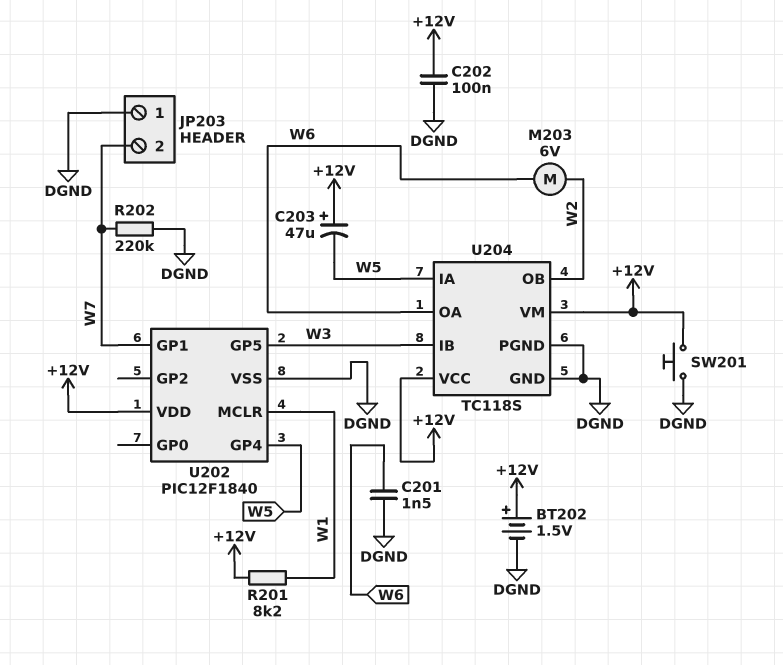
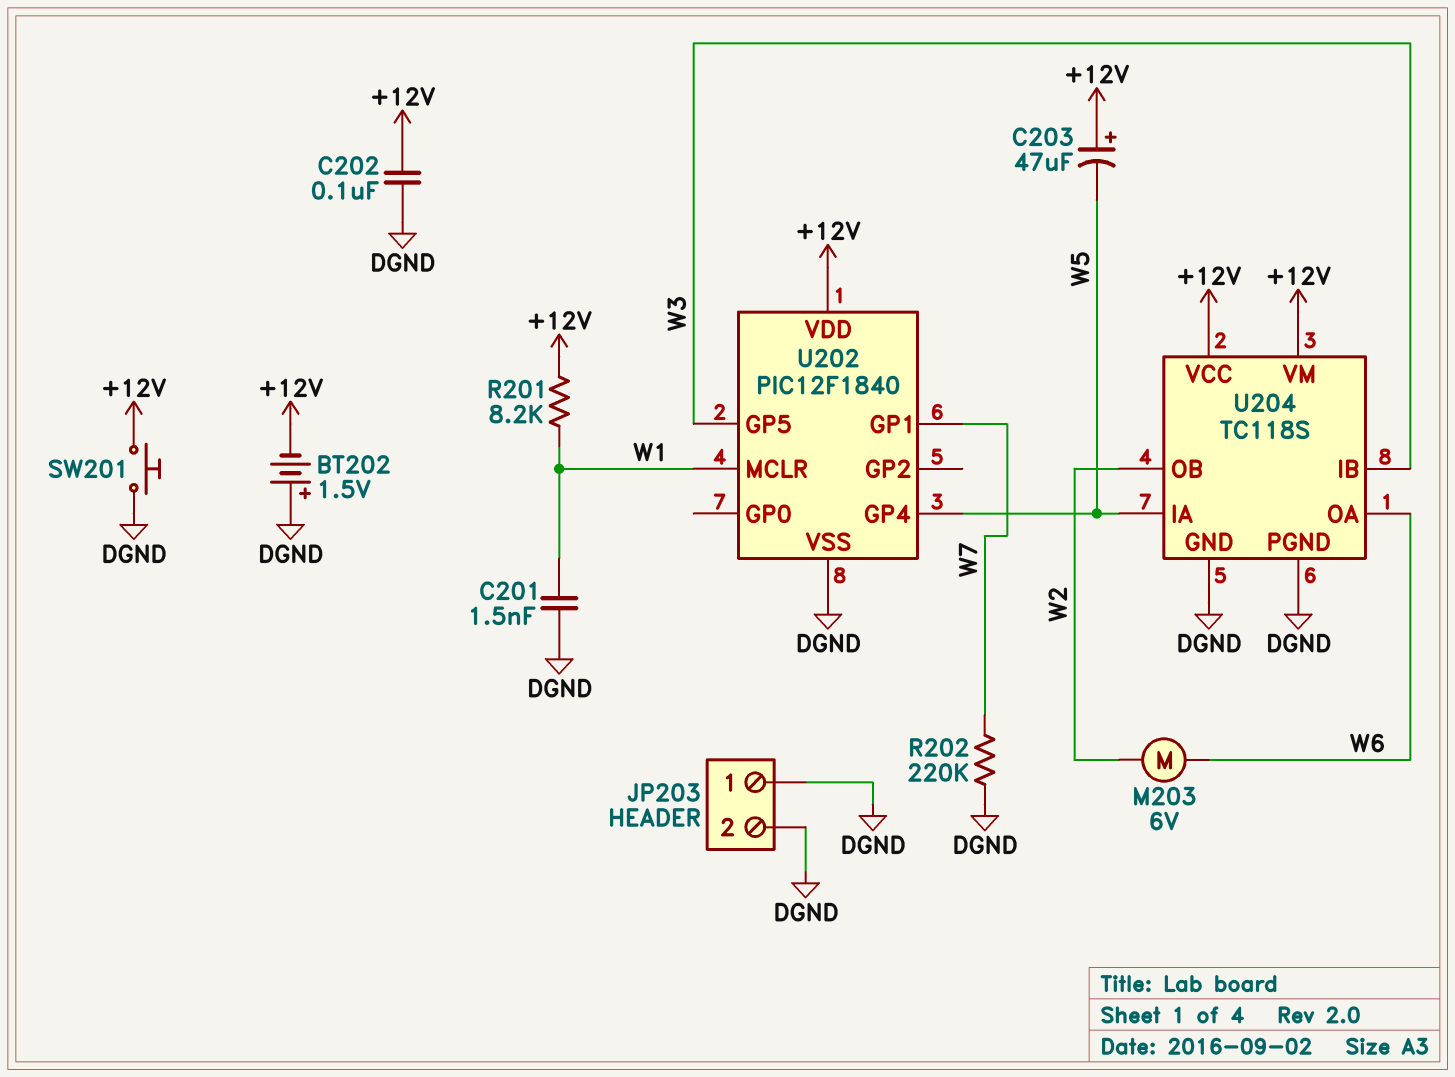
BT202: 1.5V (plus +12V, minus DGND) -> 1.5V (plus DGND, minus +12V)
C201: 1.5nF (DGND, W6) -> 1.5nF (DGND, W1)
JP203 pin 2: W7 -> DGND

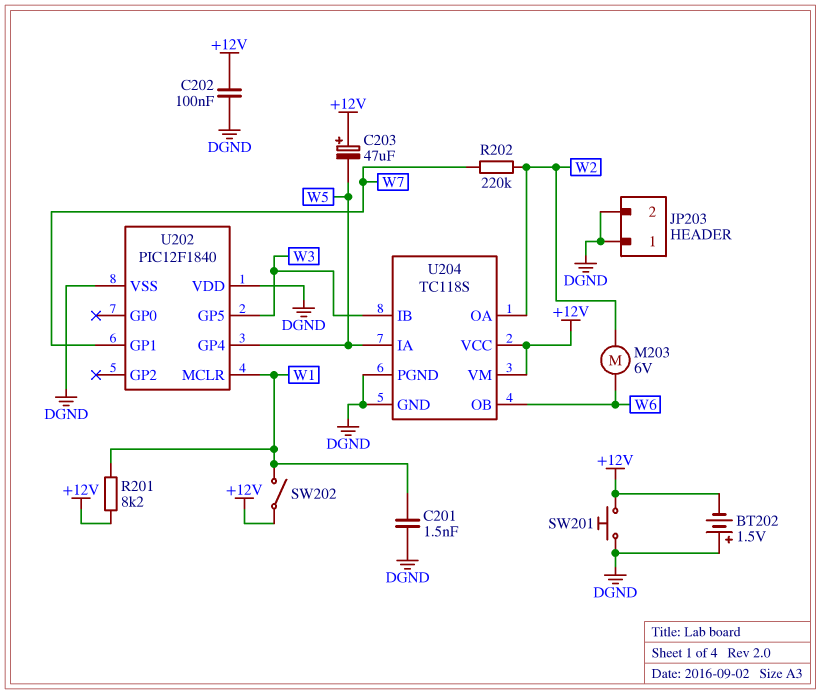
R202: 220k (DGND, W7) -> 220k (W2, W7)
SW202: none -> switch (+12V, W1)
U202 pin VDD: +12V -> DGND
U204 pin OA: W6 -> W2
U204 pin OB: W2 -> W6

